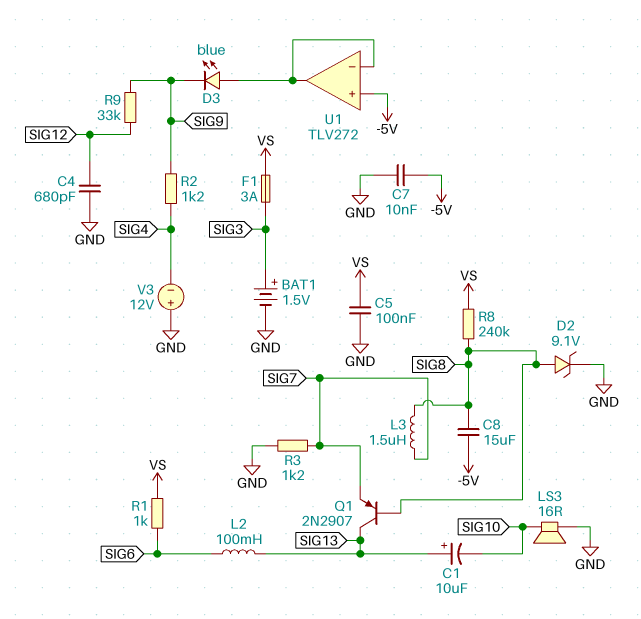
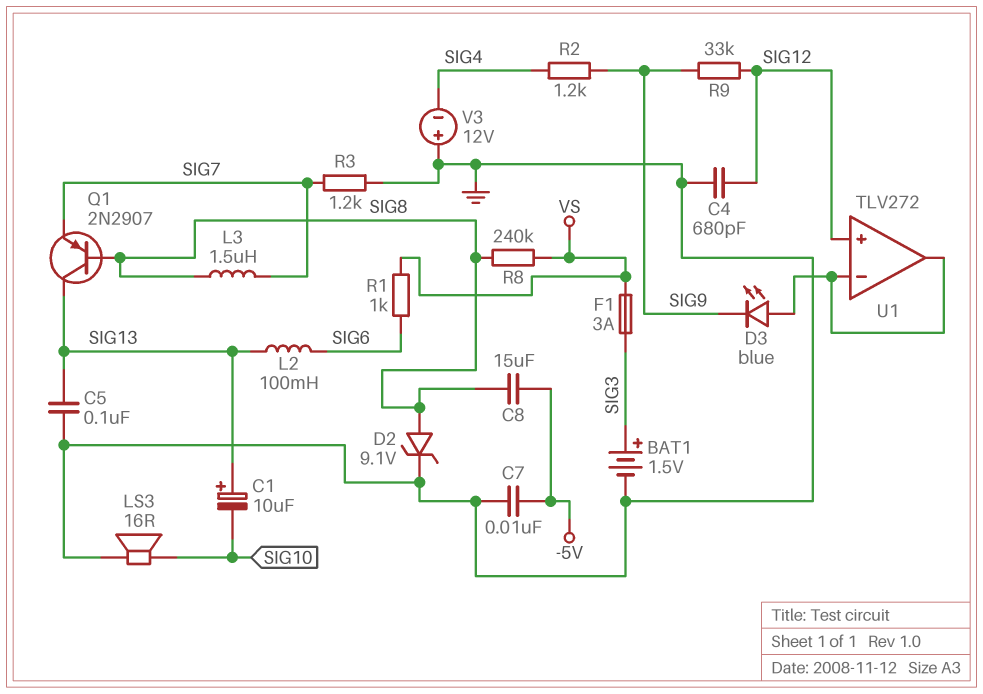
C5: 100nF (GND, VS) -> 100nF (GND, SIG13)
U1 pin in+: -5V -> SIG12

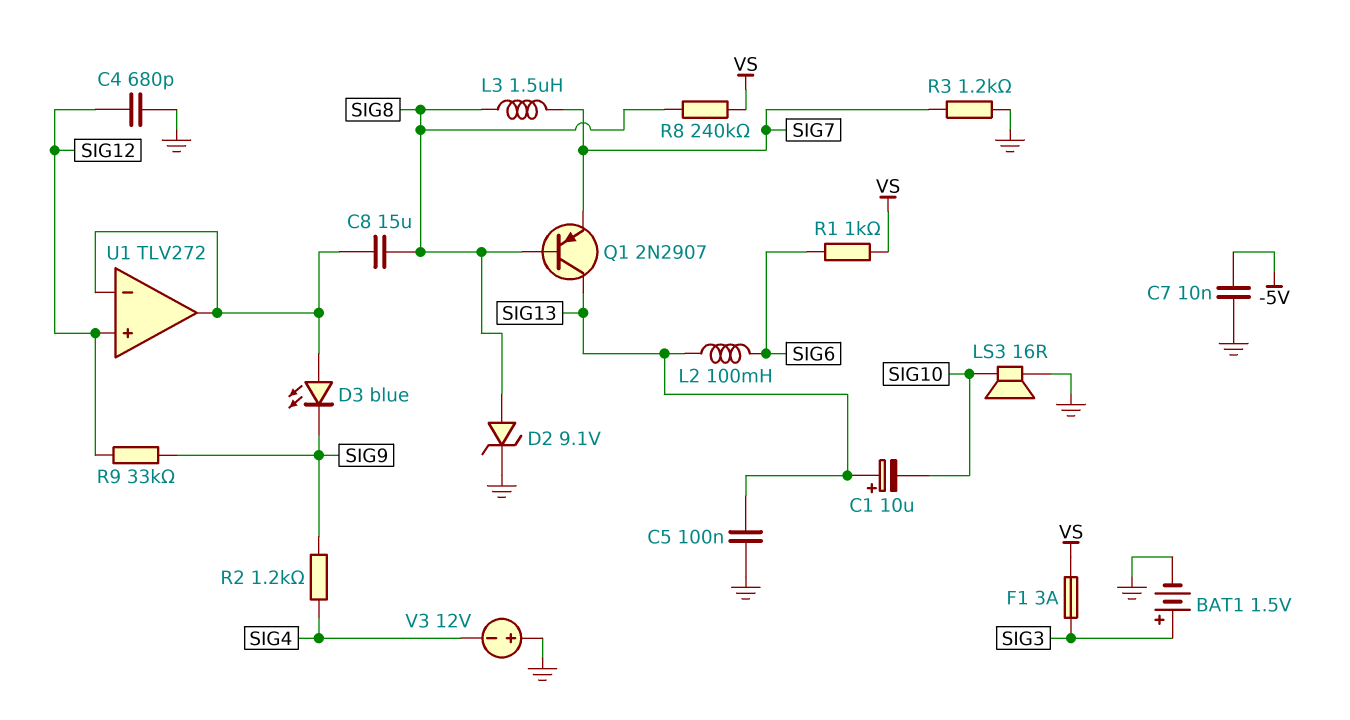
C8: 15uF (-5V, SIG8) -> 15uF (SIG8, U1/in-)

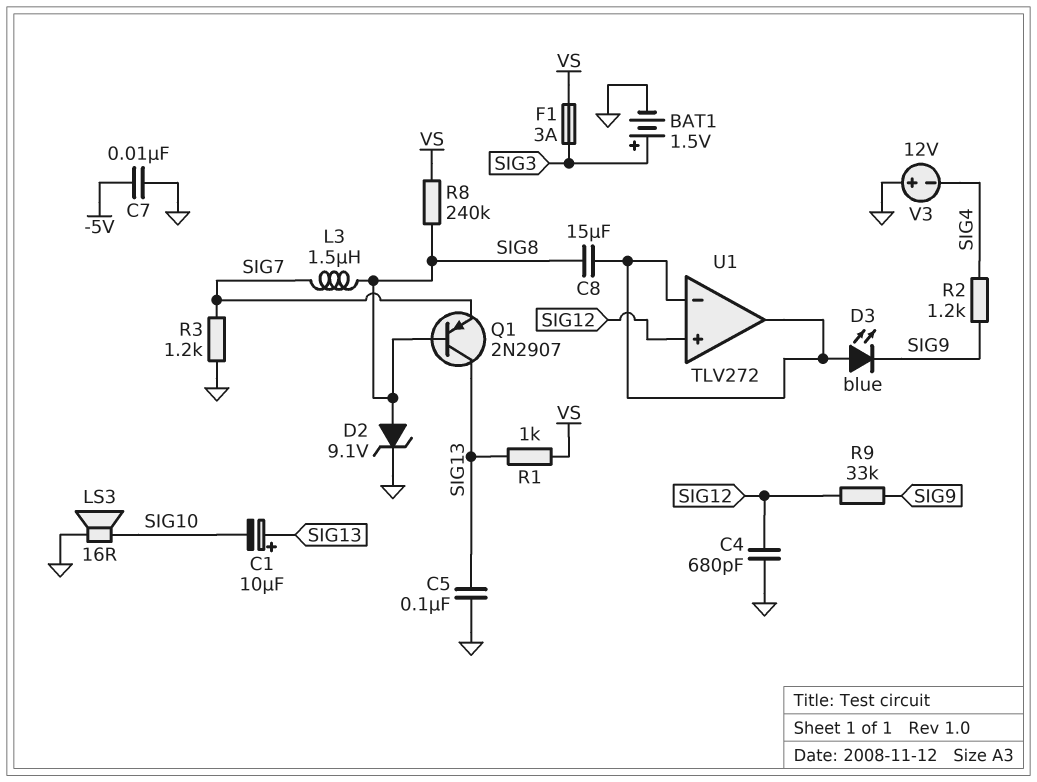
L2: 100mH (SIG6, SIG13) -> none
R1: 1k (SIG6, VS) -> 1k (SIG13, VS)

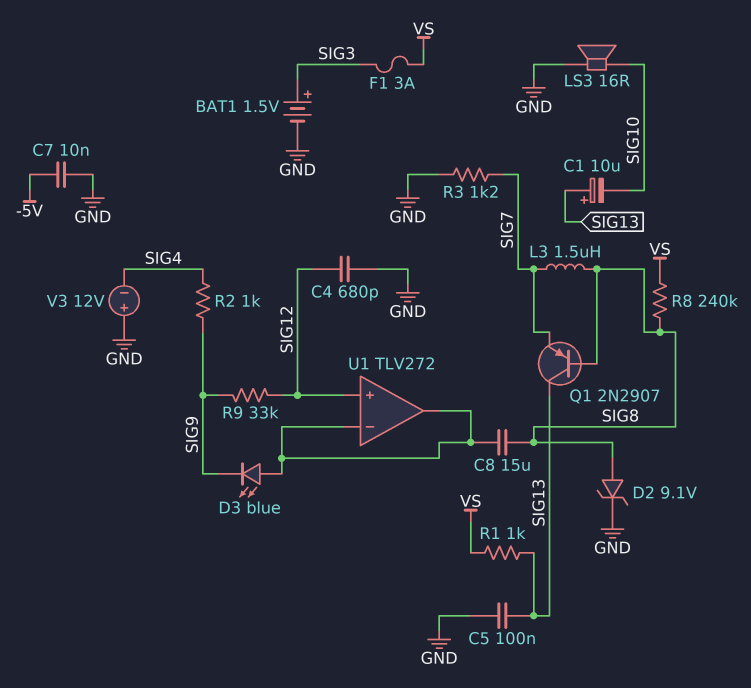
R2: 1.2k (SIG4, SIG9) -> 1k (SIG4, SIG9)

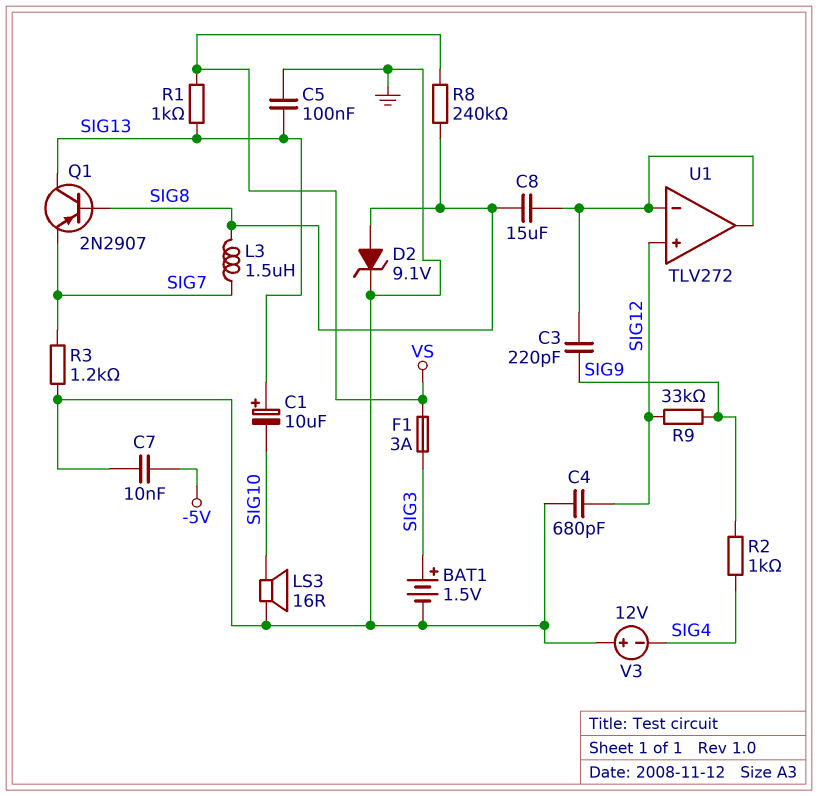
C3: none -> 220pF (SIG9, U1/in-)
D3: LED blue (A U1/in-, K SIG9) -> none

